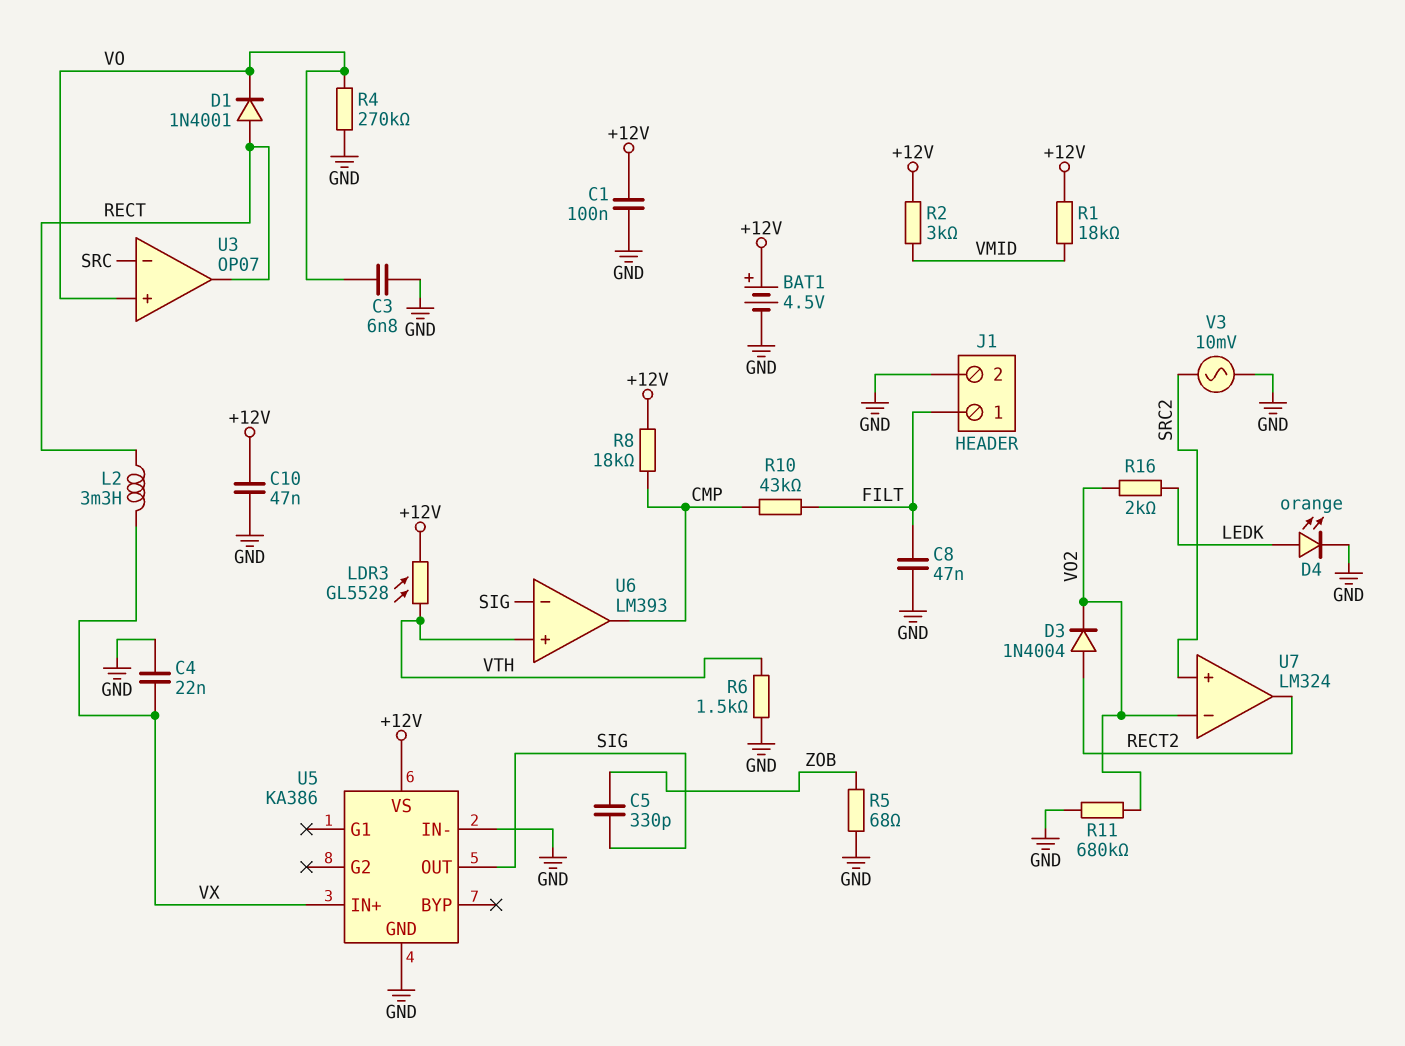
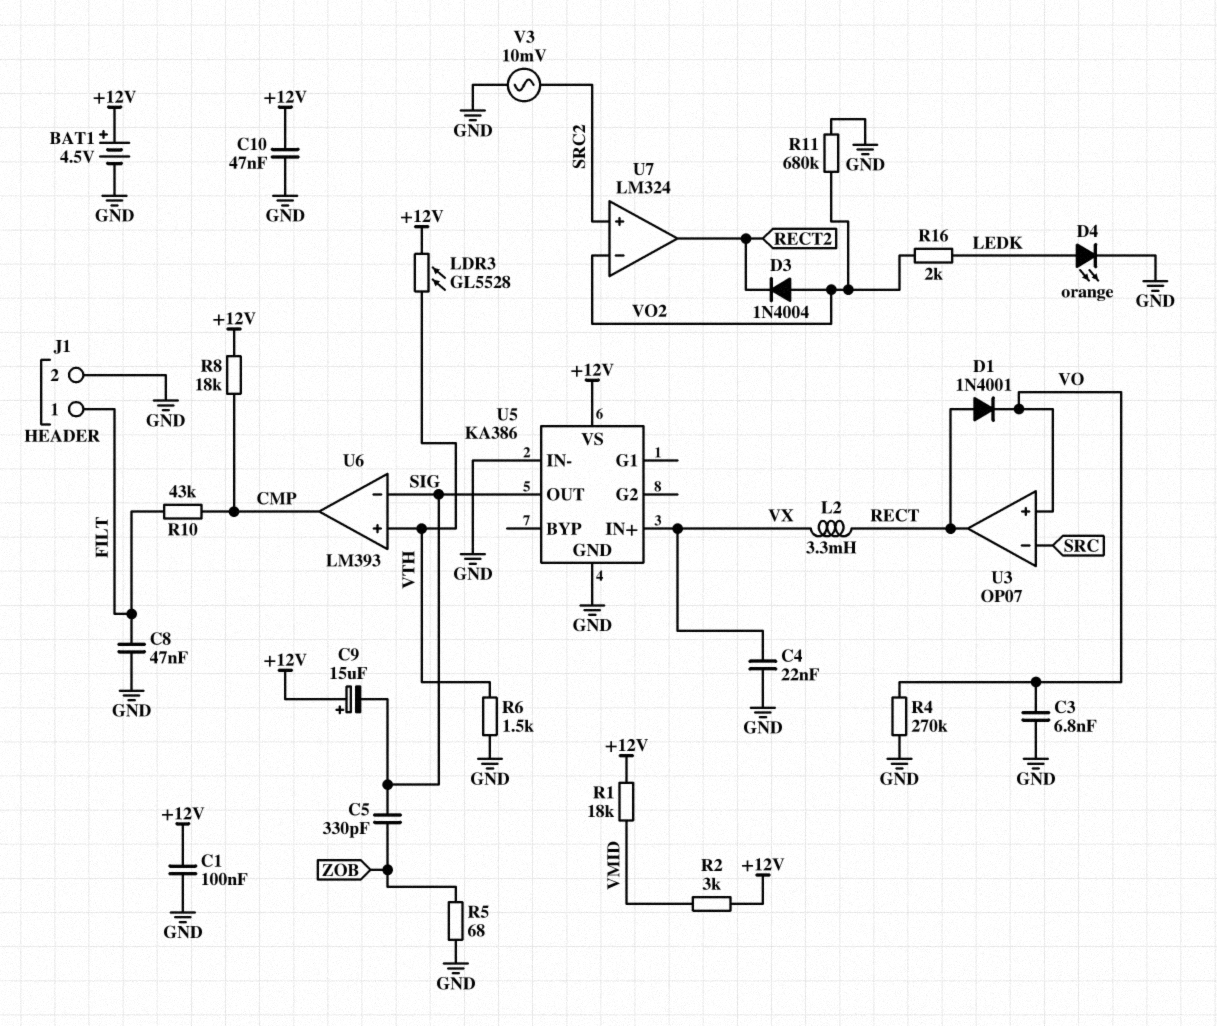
C9: none -> 15uF (plus +12V, minus SIG)
D3: diode 1N4004 (A RECT2, K VO2) -> diode 1N4004 (A VO2, K RECT2)

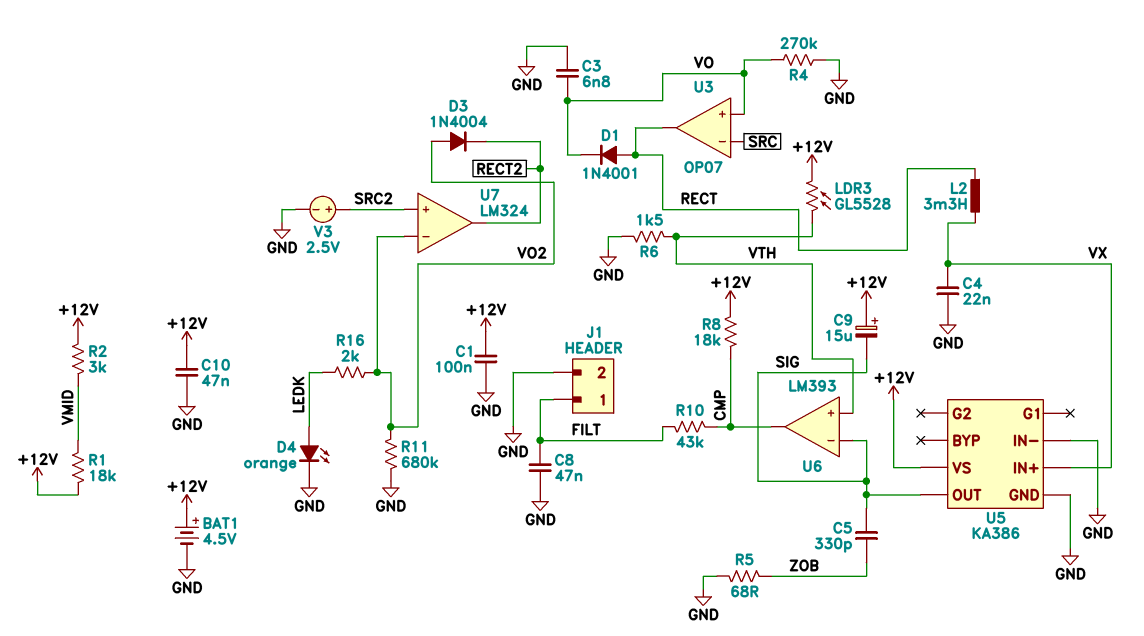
V3: AC 10mV (GND, SRC2) -> 2.5V (plus SRC2, minus GND)

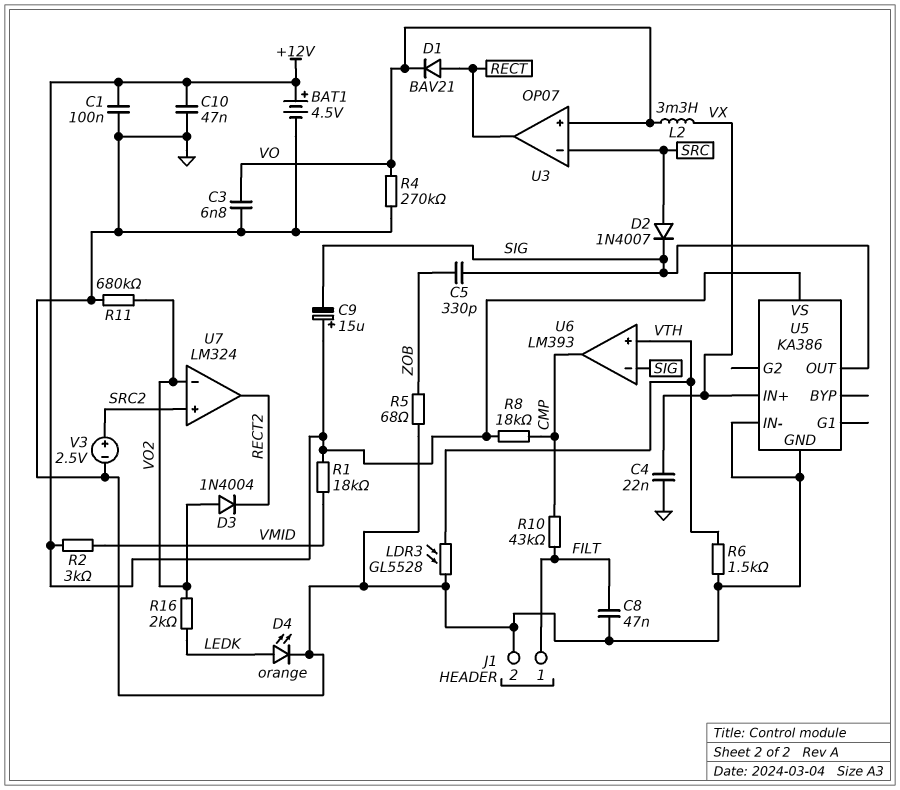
D1: diode 1N4001 (A RECT, K VO) -> diode BAV21 (A RECT, K VO)
D2: none -> diode 1N4007 (A SRC, K SIG)
L2: 3.3mH (RECT, VX) -> 3.3mH (VO, VX)
LDR3: GL5528 (+12V, VTH) -> GL5528 (GND, VTH)

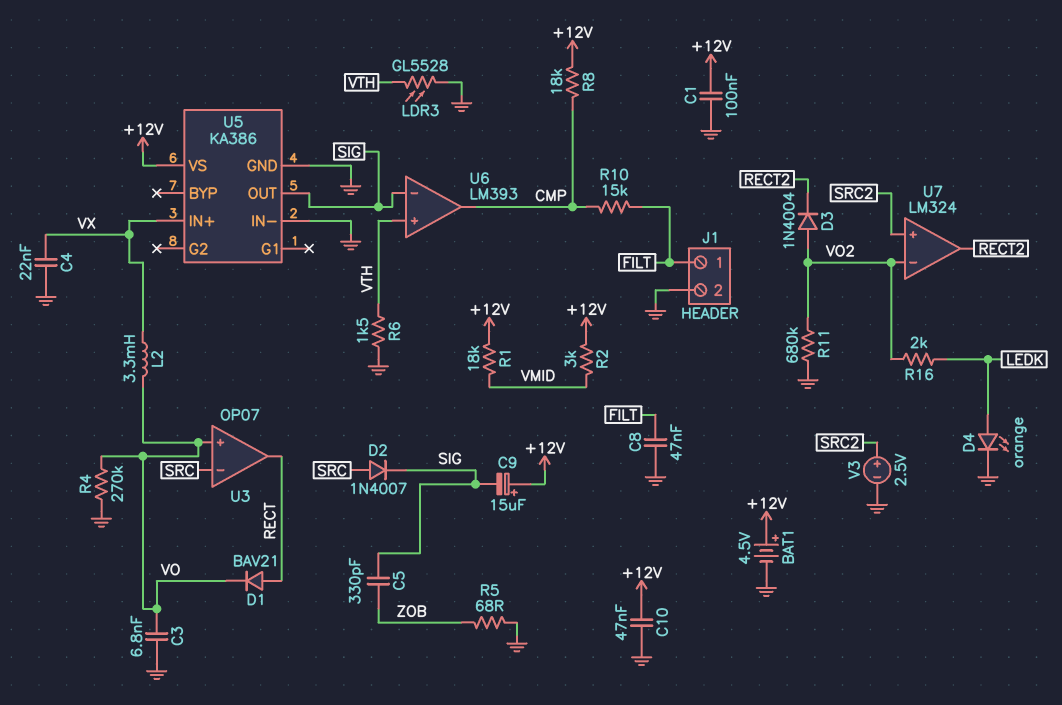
R10: 43k (CMP, FILT) -> 15k (CMP, FILT)

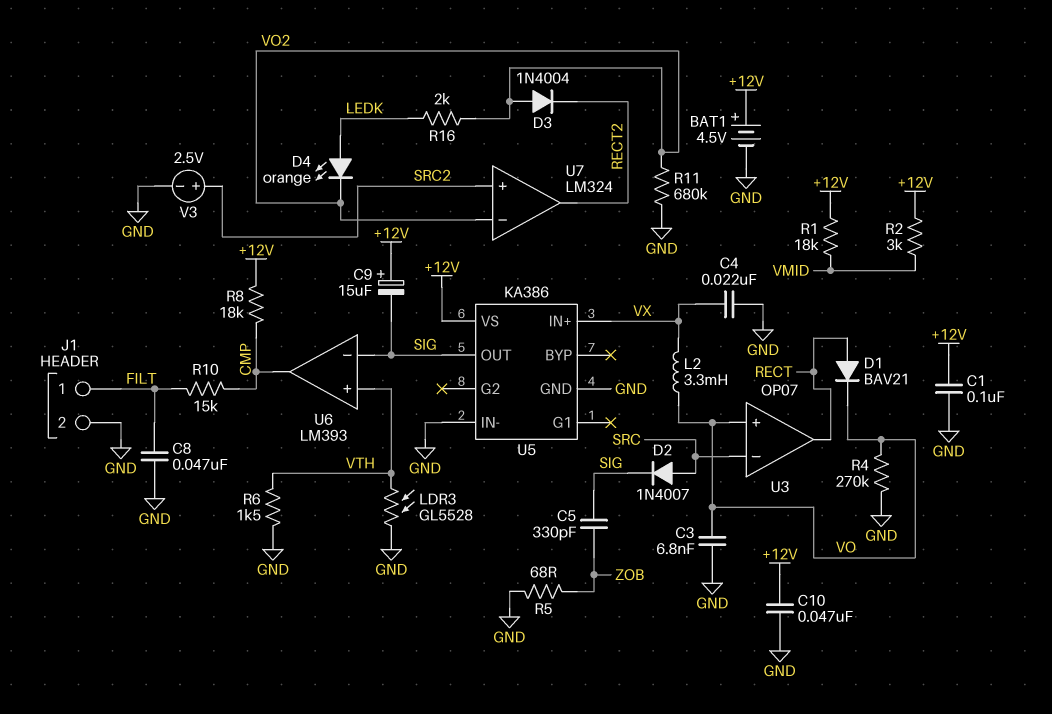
D4: LED orange (A LEDK, K GND) -> LED orange (A LEDK, K VO2)

